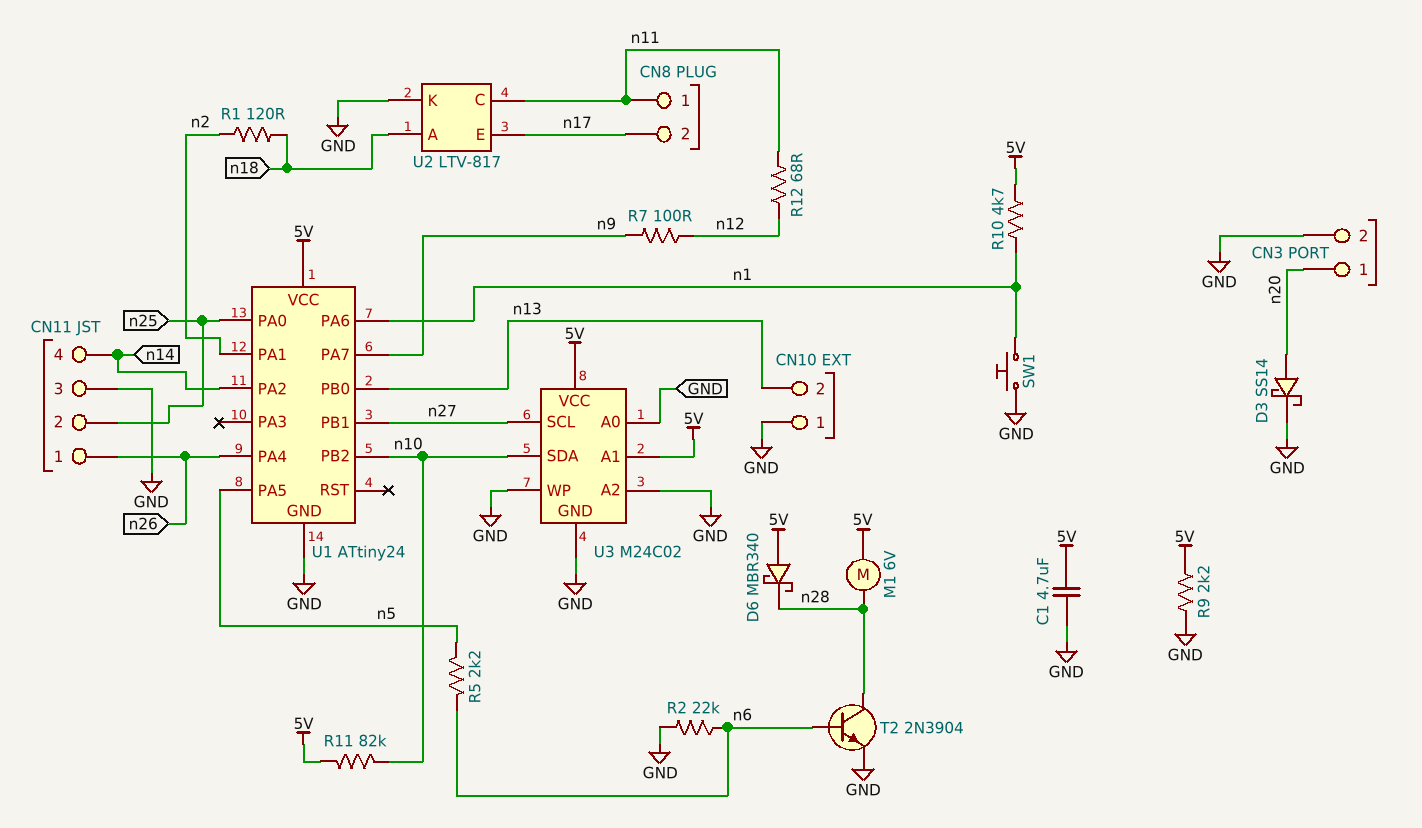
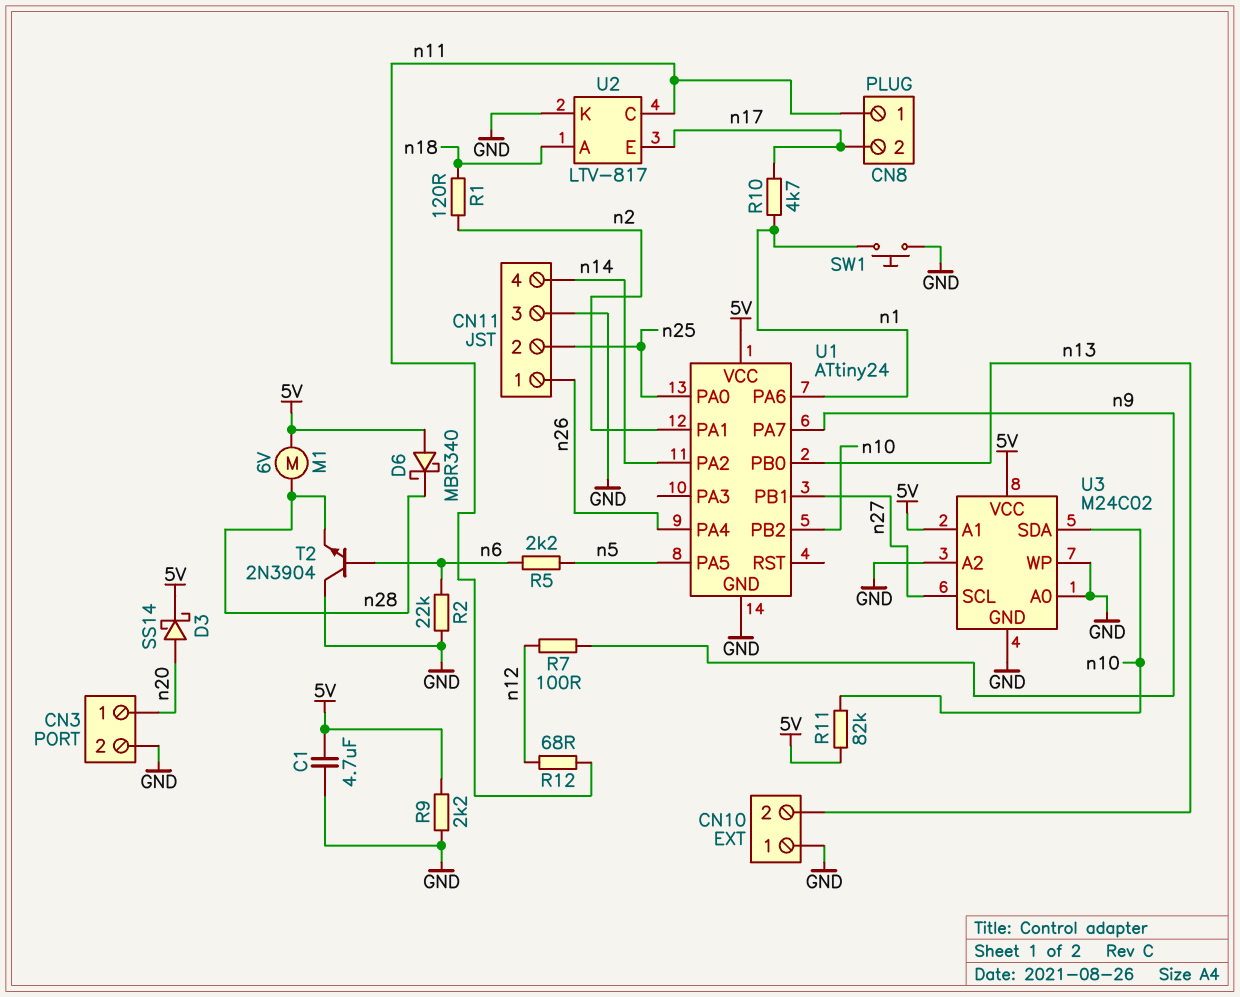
D3: schottky SS14 (A n20, K GND) -> schottky SS14 (A n20, K 5V)
R10: 4.7k (5V, n1) -> 4.7k (n1, n17)
T2: NPN 2N3904 (B n6, C n28, E GND) -> NPN 2N3904 (B n6, C GND, E n28)

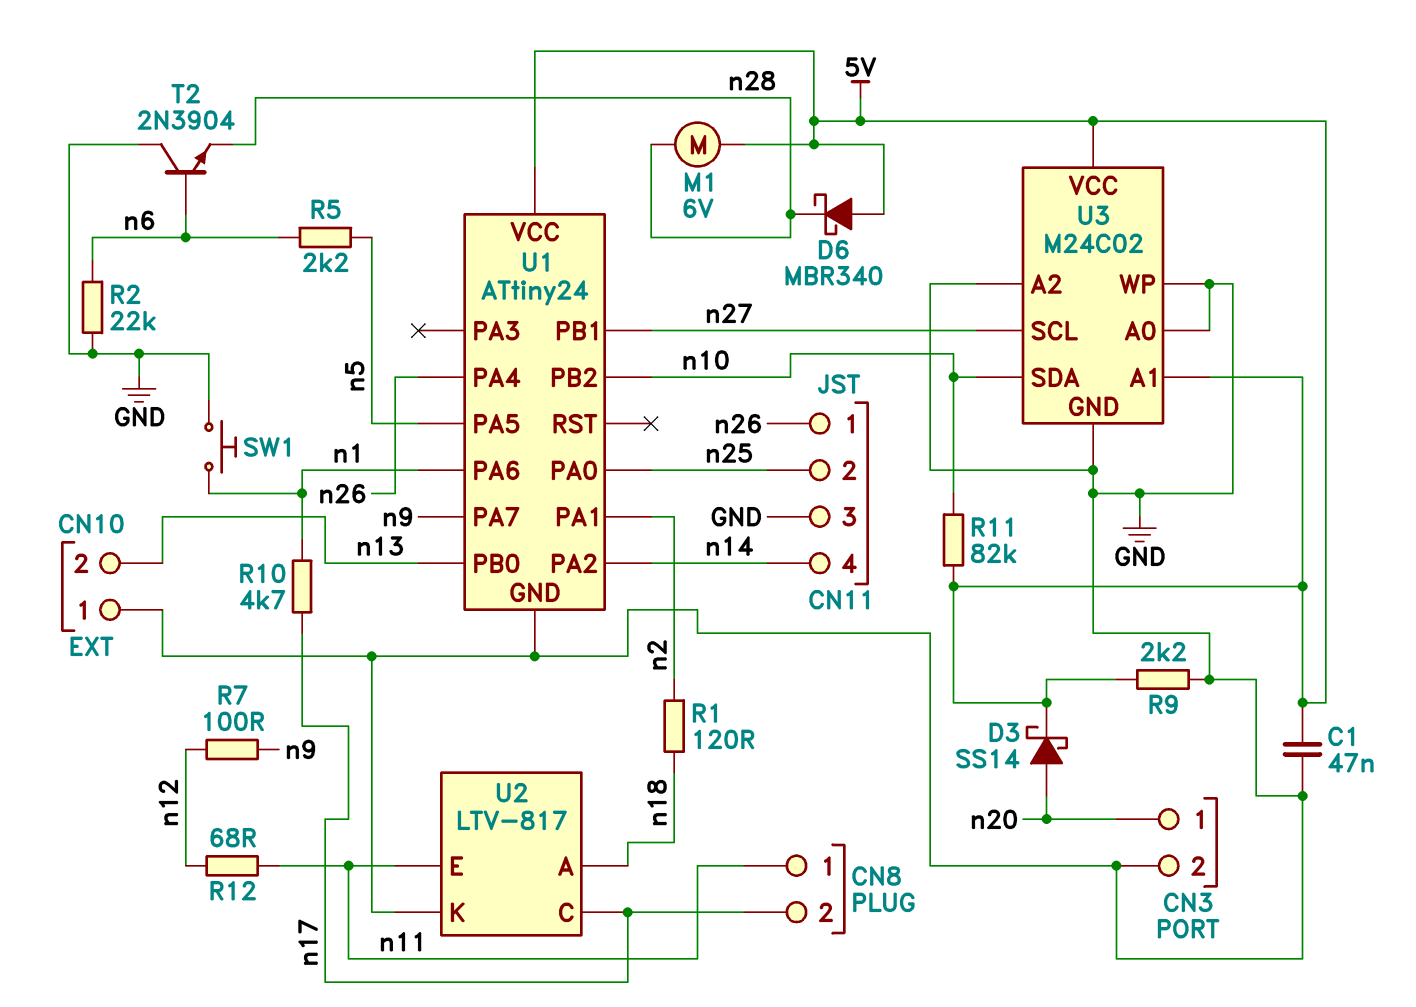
C1: 4.7uF (5V, GND) -> 47nF (5V, GND)
U2 pin C: n11 -> n17
U2 pin E: n17 -> n11

